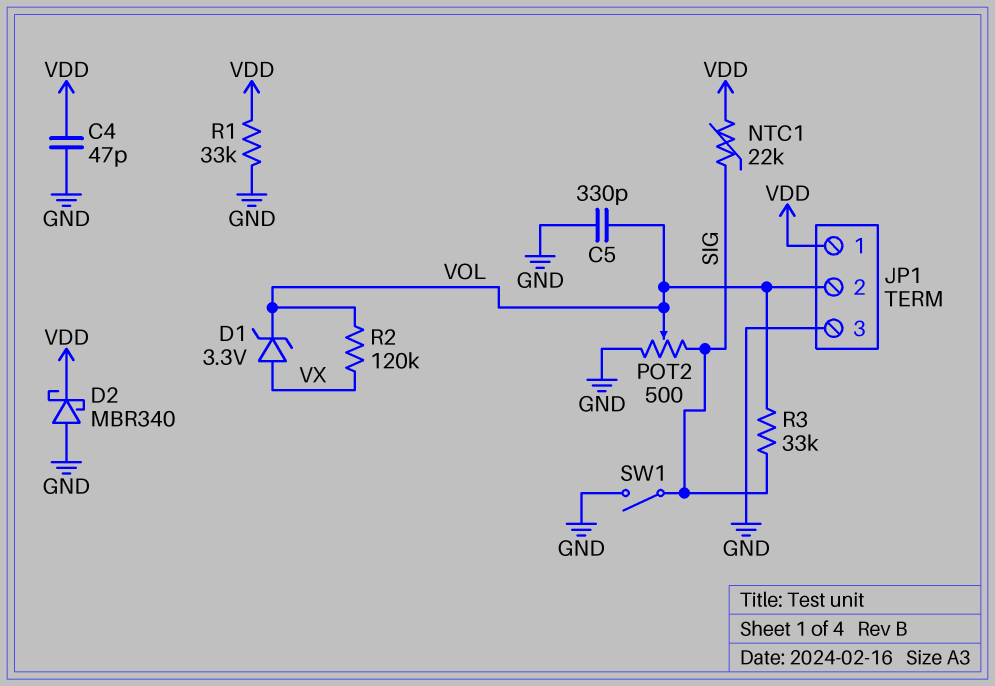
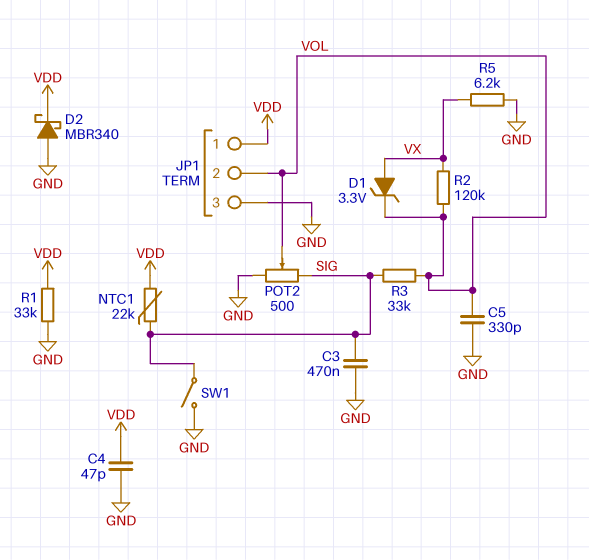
C3: none -> 470nF (GND, SIG)
R5: none -> 6.2k (GND, VX)

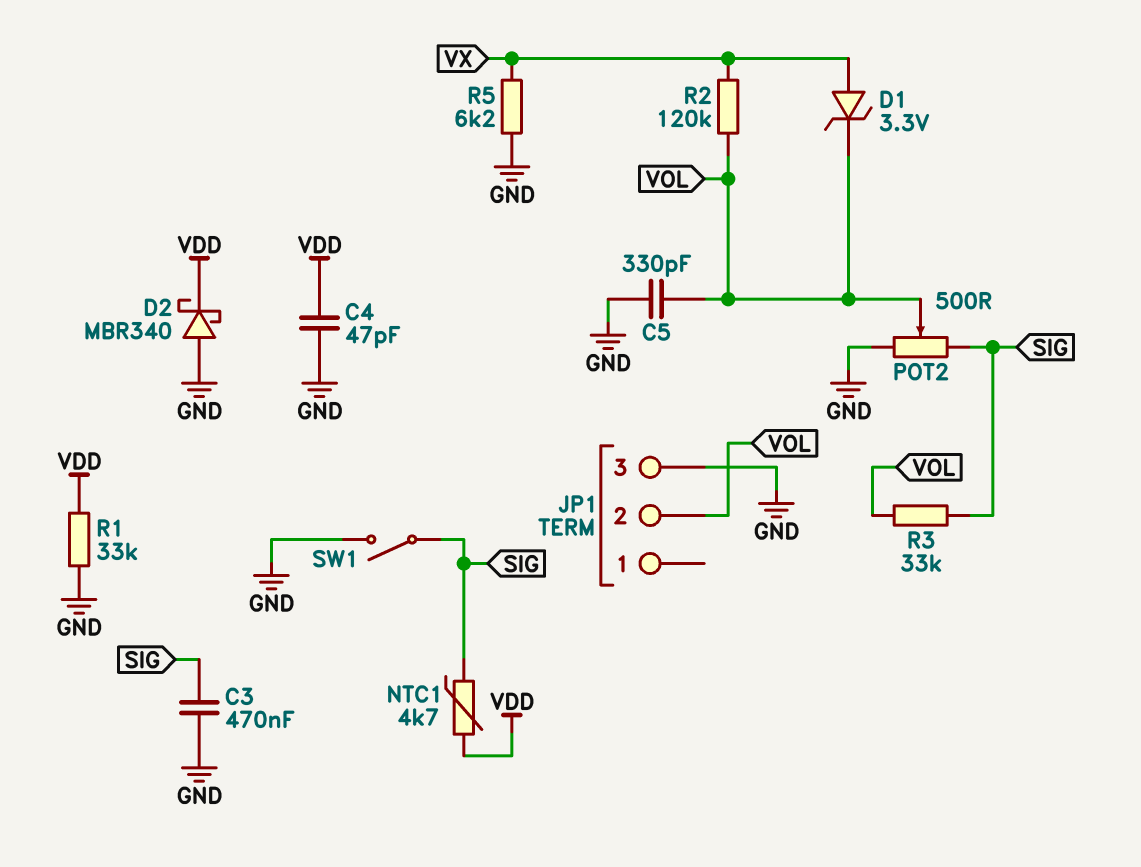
JP1 pin 1: VDD -> none
NTC1: 22k (SIG, VDD) -> 4.7k (SIG, VDD)

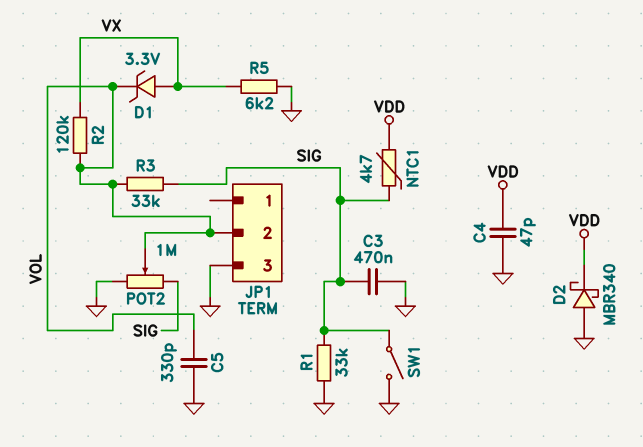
POT2: 500 (GND, SIG, wiper VOL) -> 1M (GND, SIG, wiper VOL)
R1: 33k (GND, VDD) -> 33k (GND, SIG)

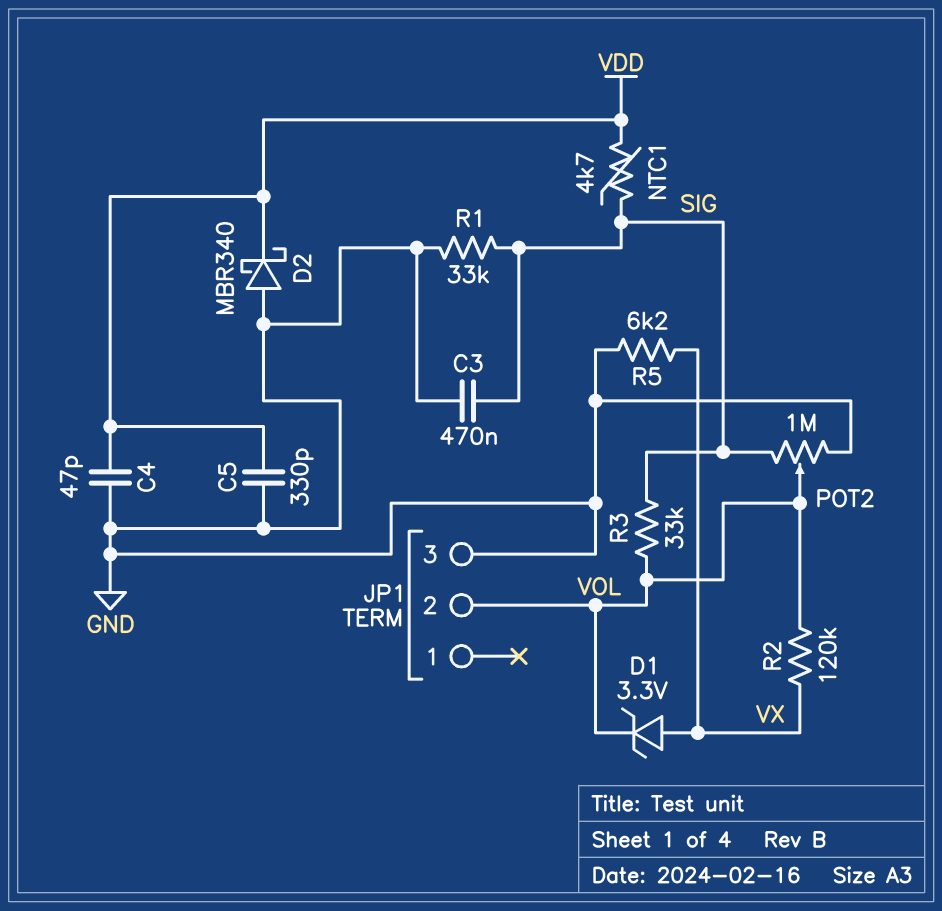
C5: 330pF (GND, VOL) -> 330pF (GND, VDD)
SW1: switch (GND, SIG) -> none

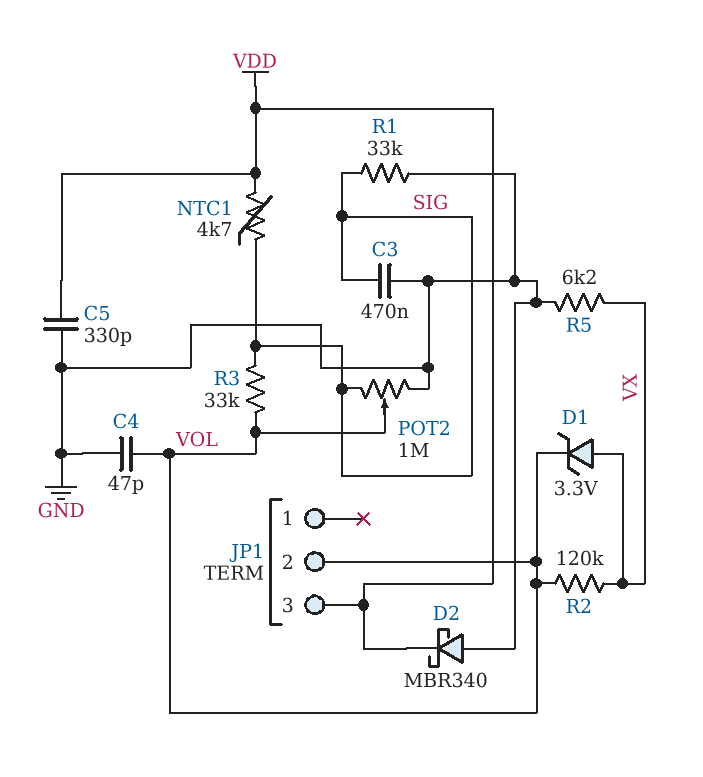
C4: 47pF (GND, VDD) -> 47pF (GND, VOL)
JP1 pin 3: GND -> VDD

